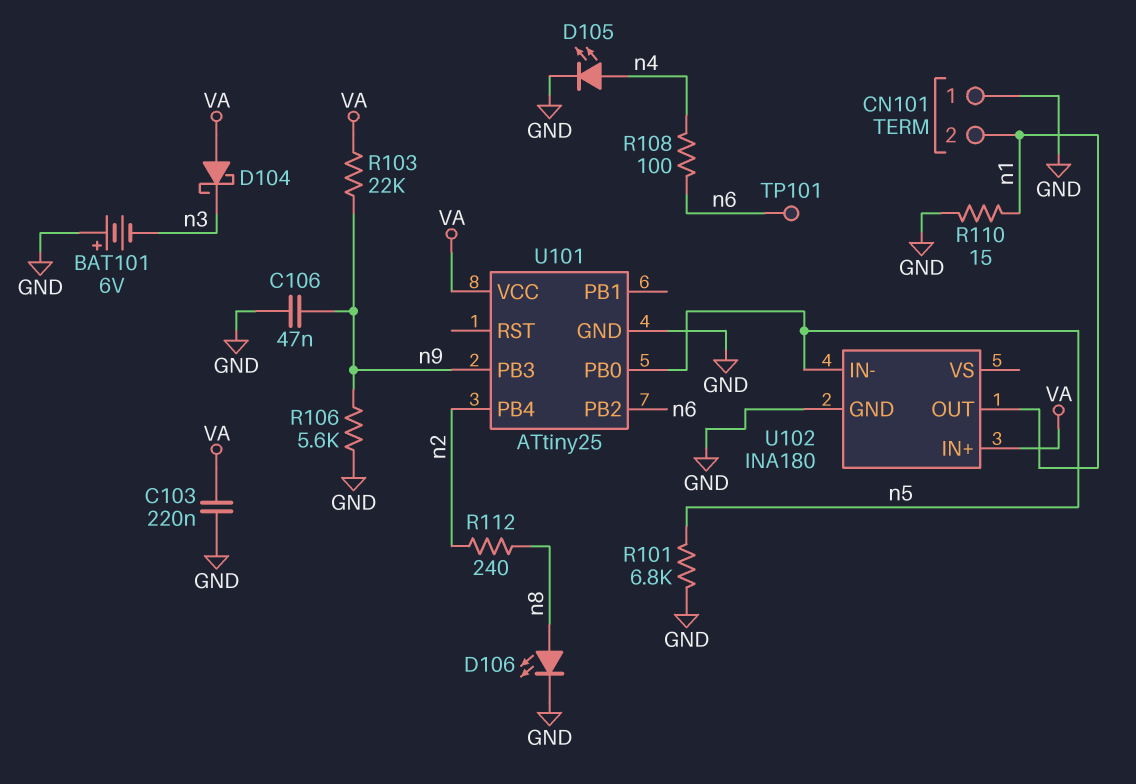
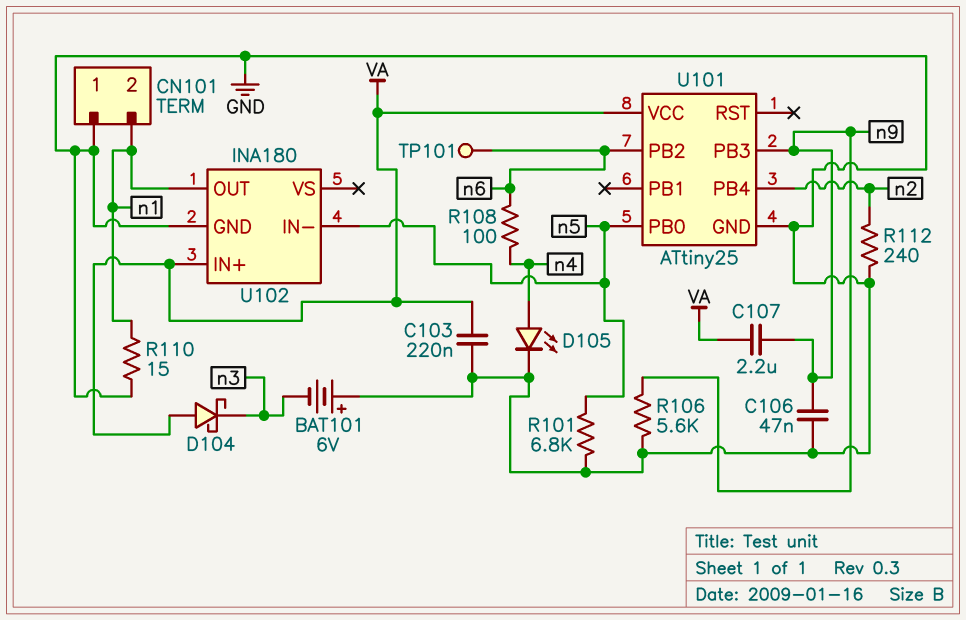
C107: none -> 2.2uF (VA, n9)
D106: LED (A n8, K GND) -> none
R103: 22k (VA, n9) -> none
R112: 240 (n2, n8) -> 240 (GND, n2)

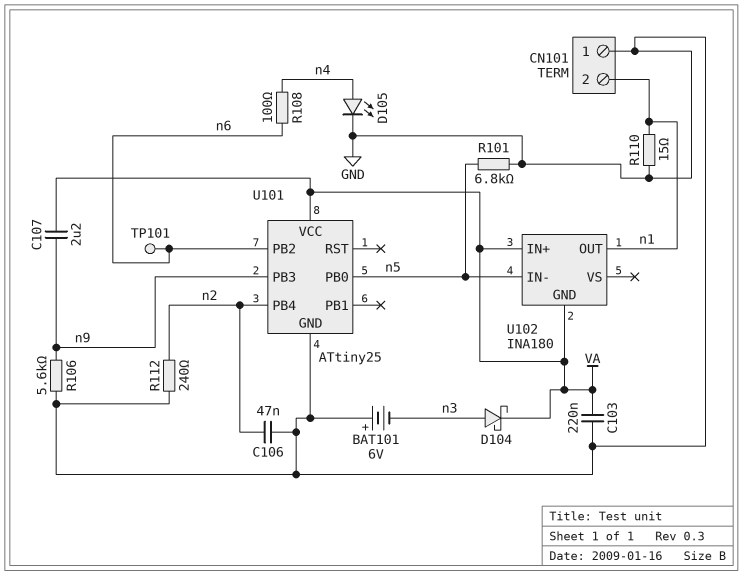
C106: 47nF (GND, n9) -> 47nF (GND, n2)
D104: schottky (A VA, K n3) -> schottky (A n3, K VA)
U102 pin GND: GND -> VA

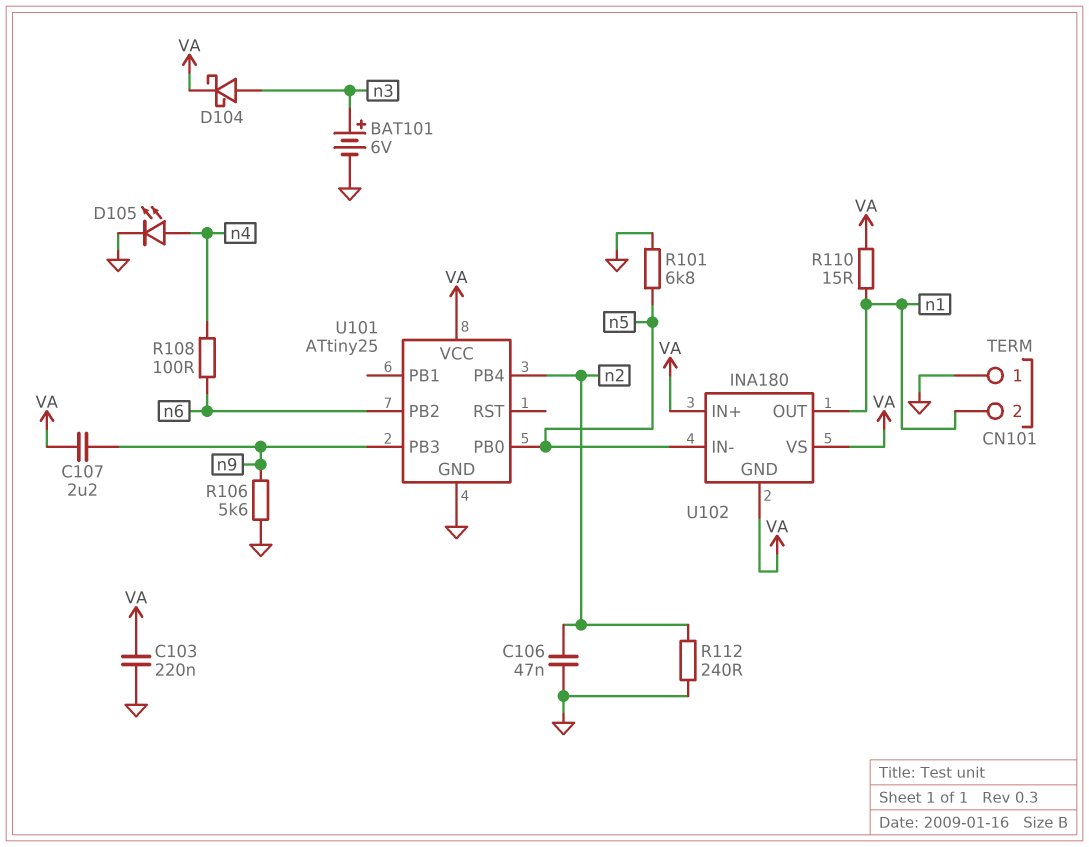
BAT101: 6V (plus GND, minus n3) -> 6V (plus n3, minus GND)
R110: 15 (GND, n1) -> 15 (VA, n1)
TP101: test point (n6) -> none
U102 pin VS: none -> VA

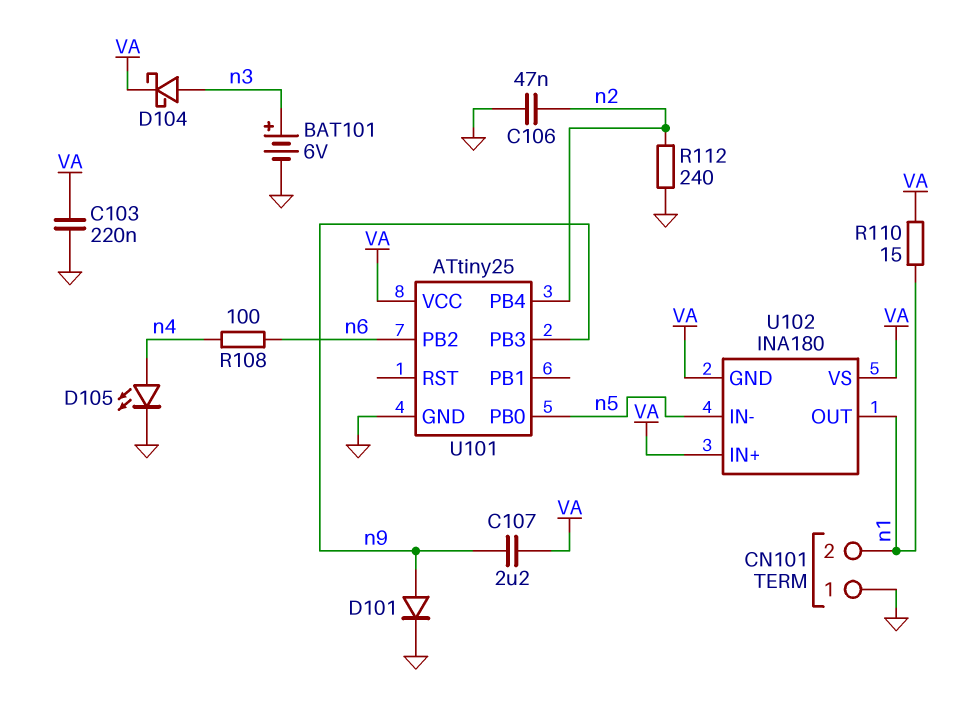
D101: none -> diode (A n9, K GND)
R101: 6.8k (GND, n5) -> none
R106: 5.6k (GND, n9) -> none

